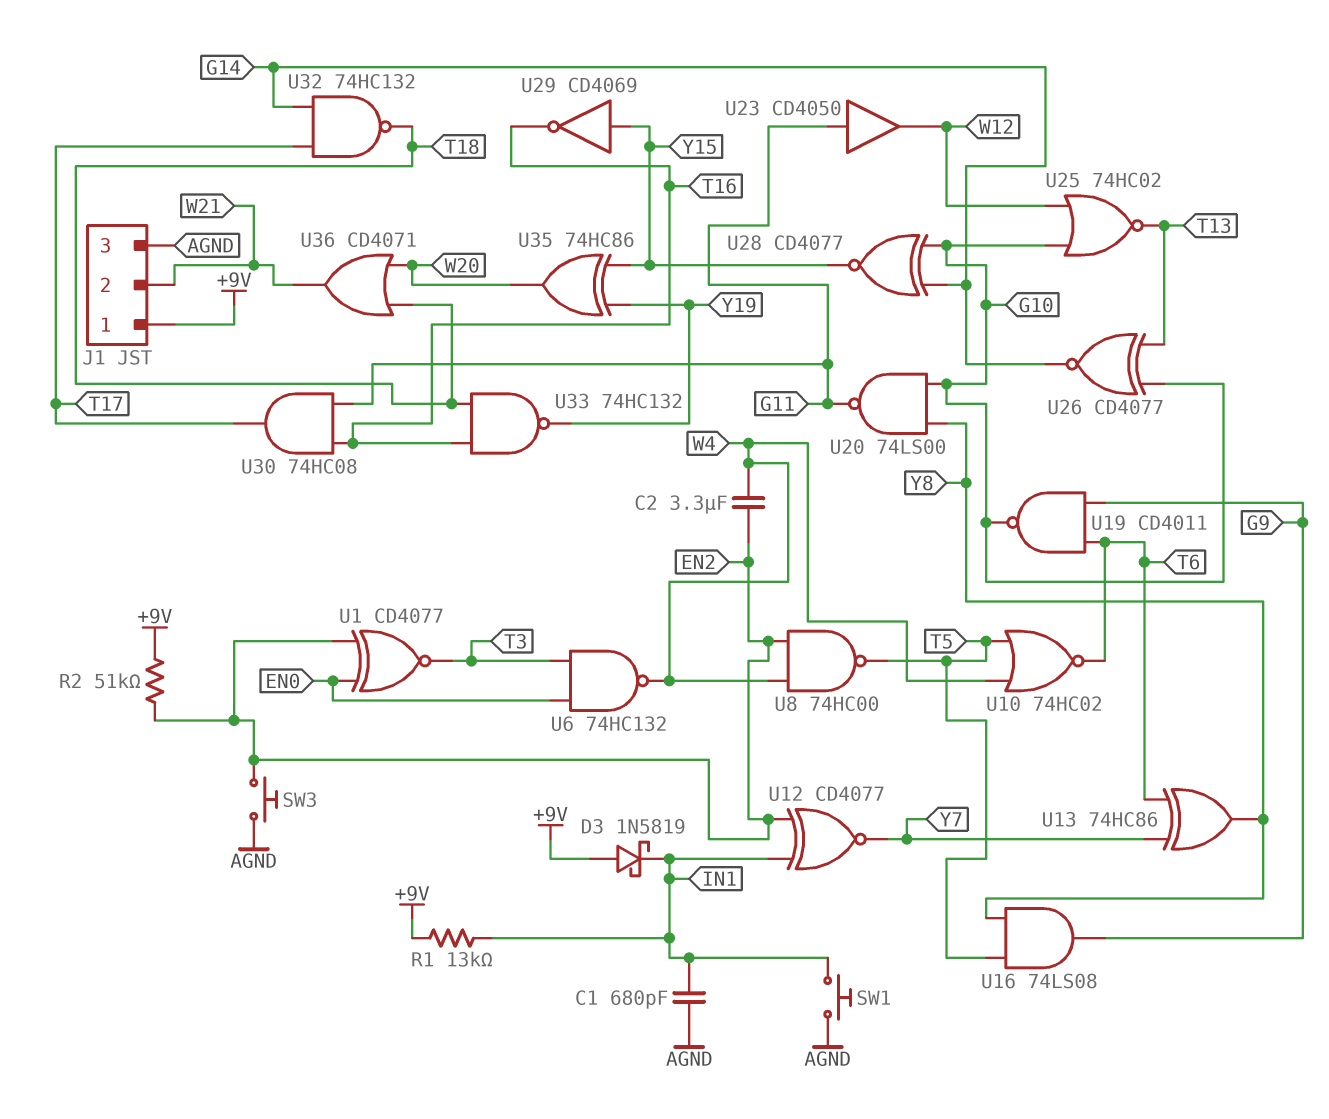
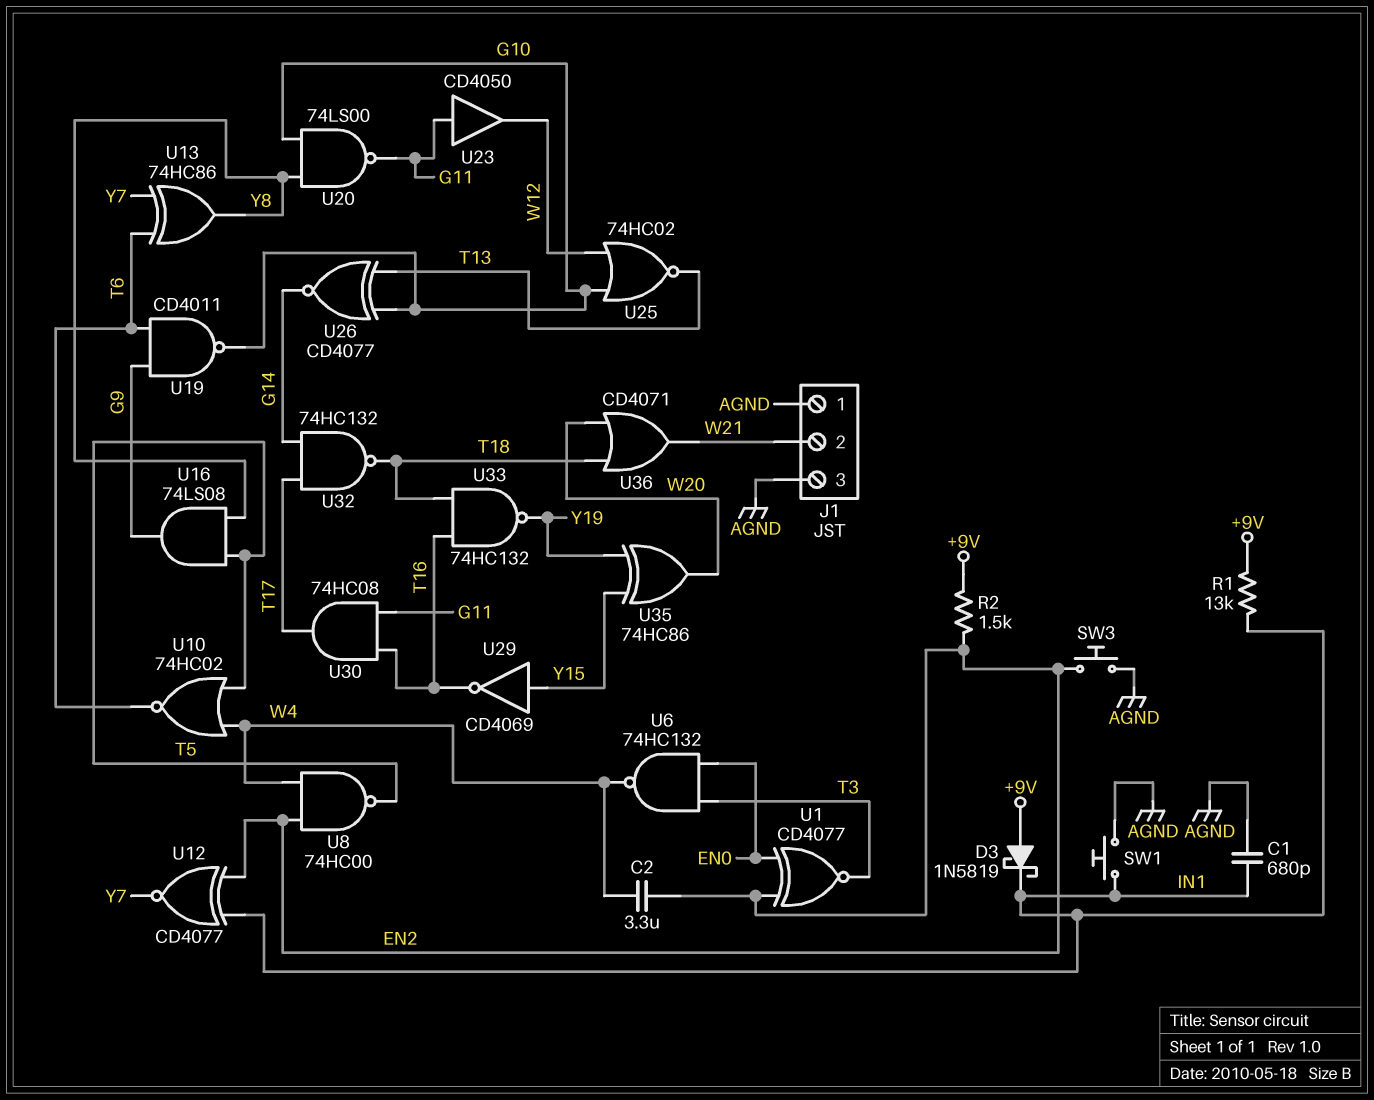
J1 pin 1: +9V -> AGND
R2: 51k (+9V, EN2) -> 1.5k (+9V, EN2)
U28: XNOR CD4077 (in G10, in G14, out Y15) -> none

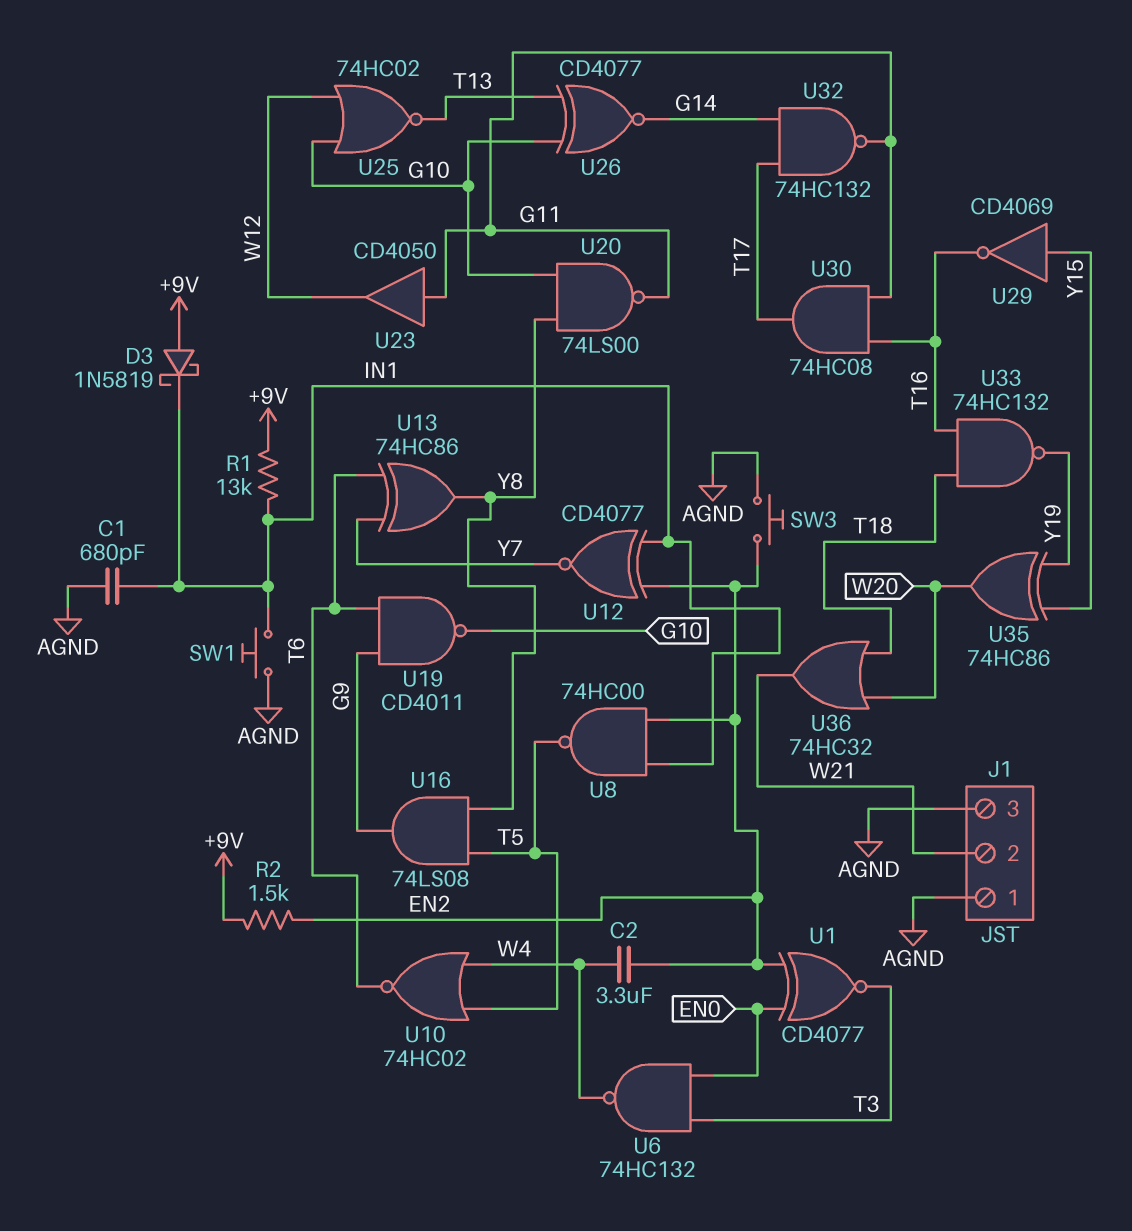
U8: NAND 74HC00 (in EN2, in W4, out T5) -> NAND 74HC00 (in EN2, in IN1, out T5)
U32: NAND 74HC132 (in G14, in T17, out T18) -> NAND 74HC132 (in G14, in T17, out G11)
U36: OR CD4071 (in T18, in W20, out W21) -> OR 74HC32 (in T18, in W20, out W21)

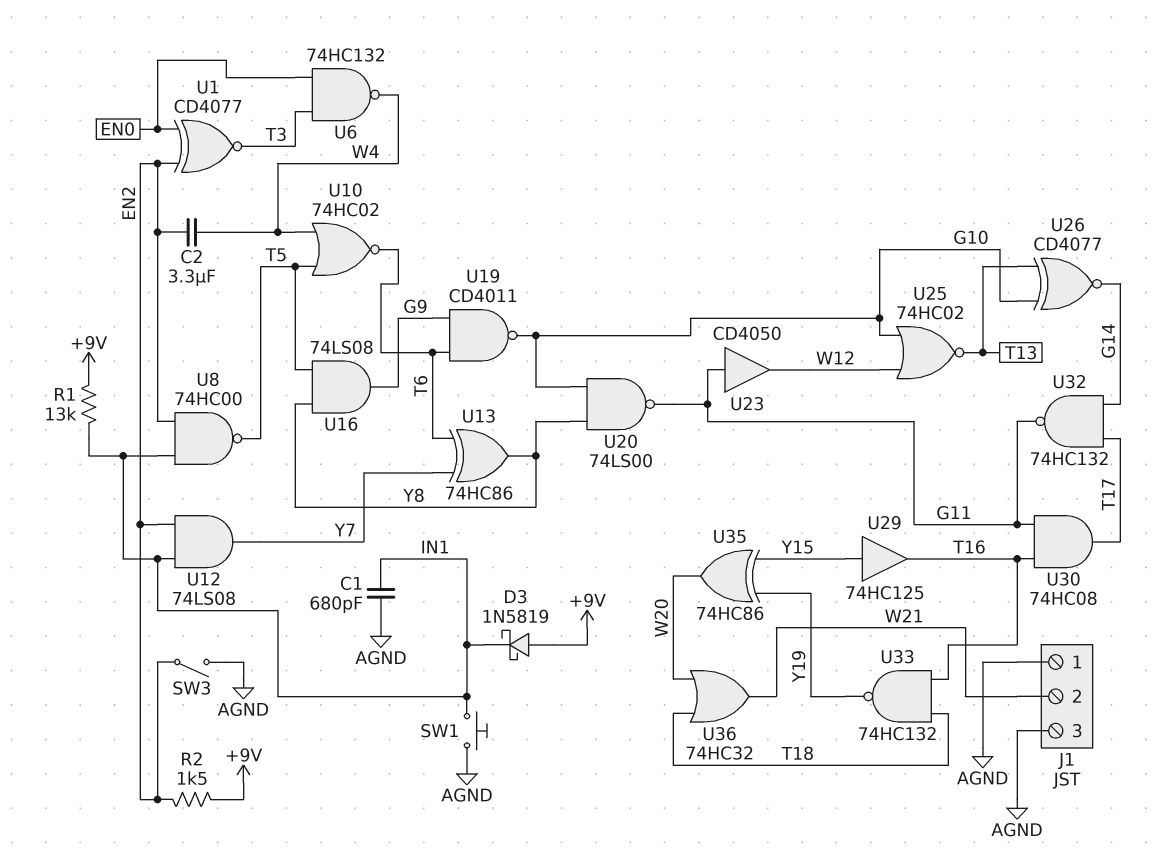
SW3: button (AGND, EN2) -> switch (AGND, EN2)
U12: XNOR CD4077 (in EN2, in IN1, out Y7) -> AND 74LS08 (in EN2, in IN1, out Y7)
U29: NOT CD4069 (in Y15, out T16) -> buffer 74HC125 (in Y15, out T16)

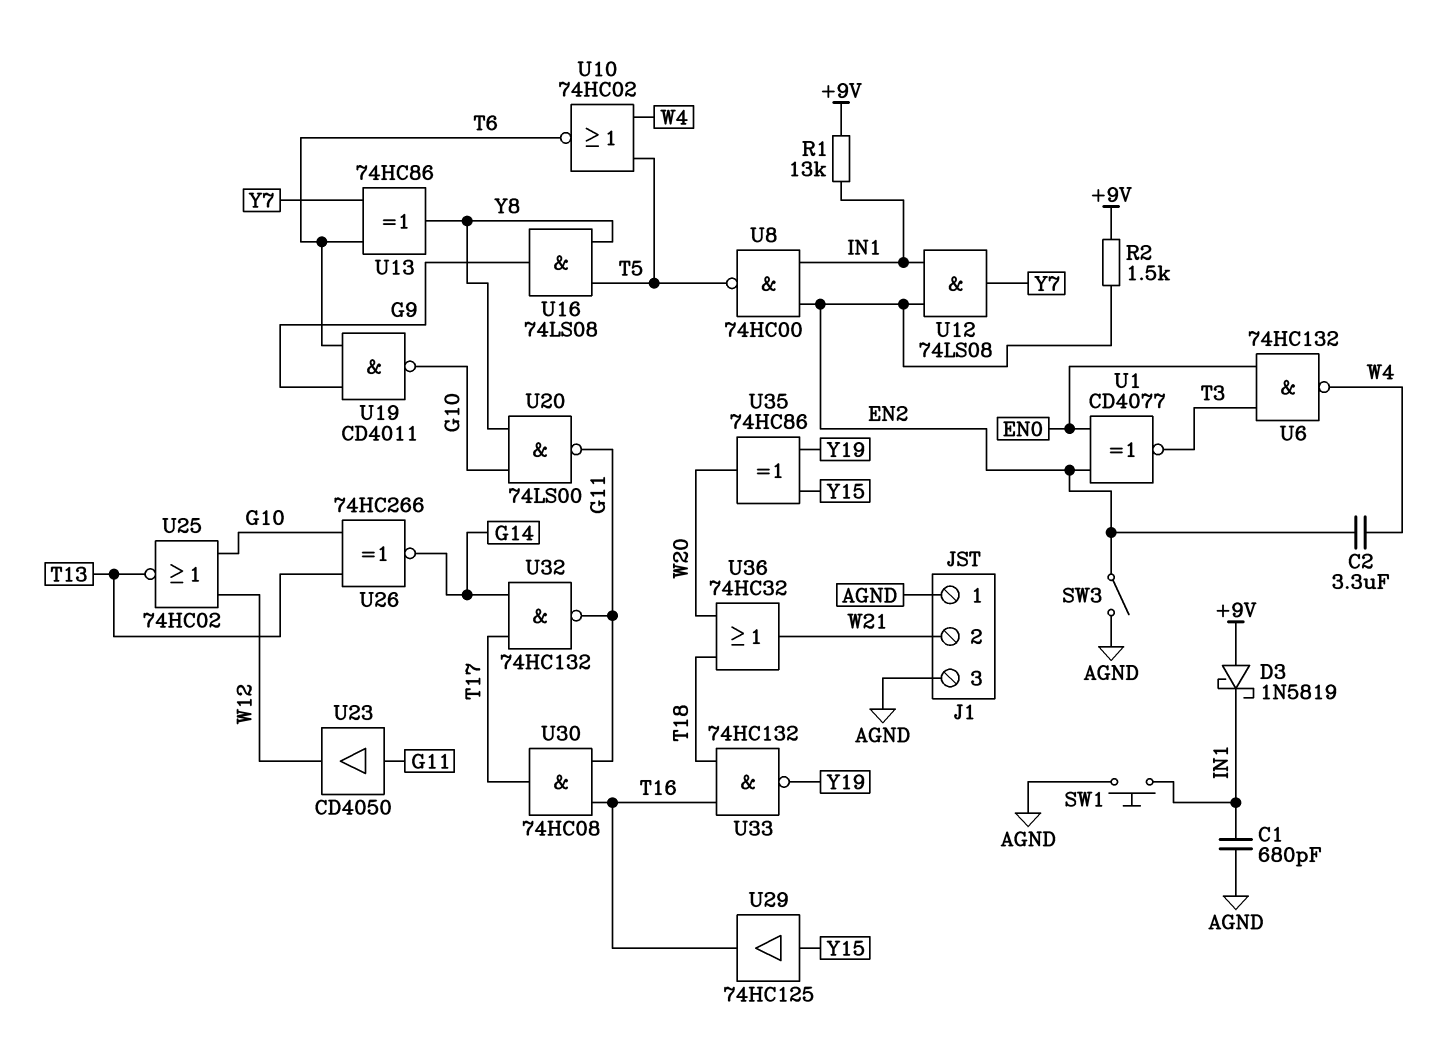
U26: XNOR CD4077 (in G10, in T13, out G14) -> XNOR 74HC266 (in G10, in T13, out G14)

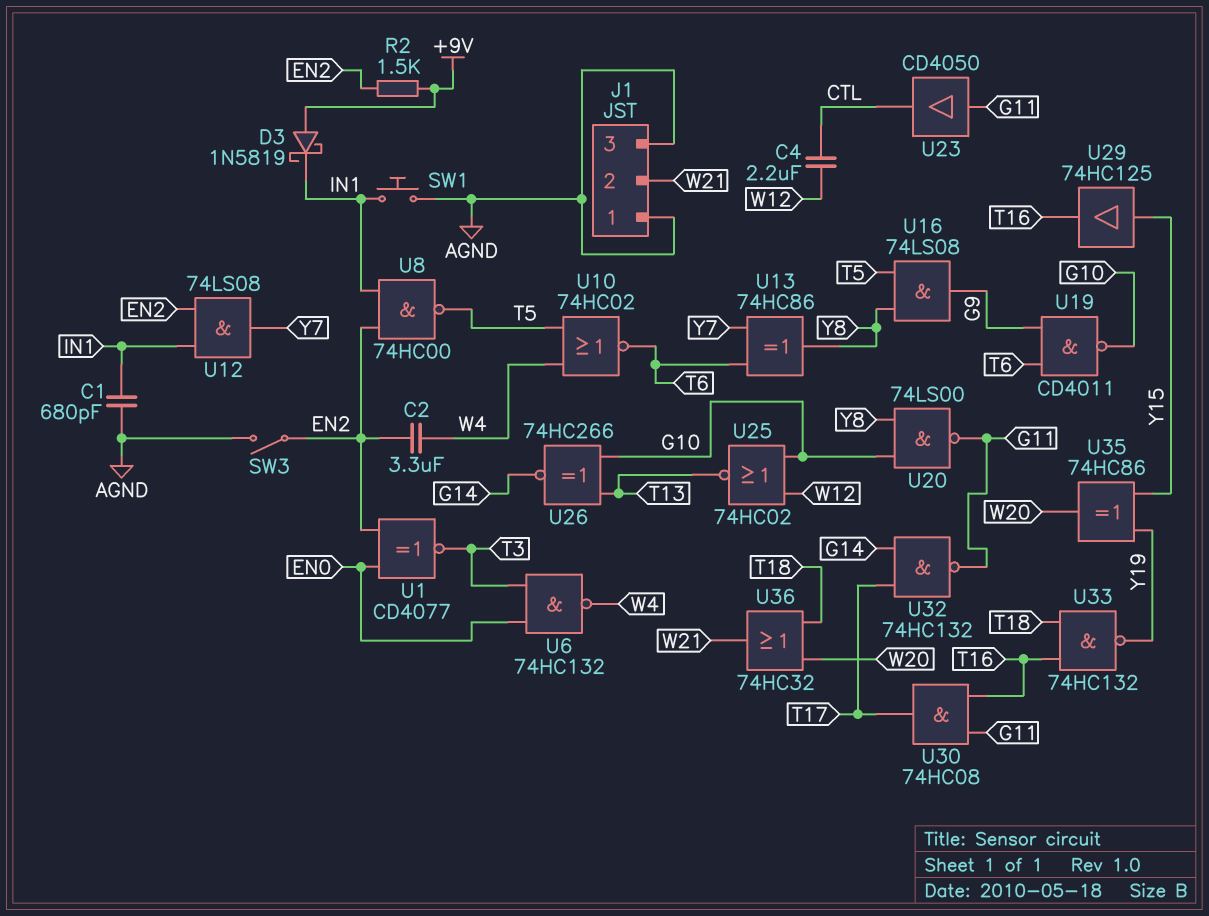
C4: none -> 2.2uF (CTL, W12)
R1: 13k (+9V, IN1) -> none
U23: buffer CD4050 (in G11, out W12) -> buffer CD4050 (in G11, out CTL)

